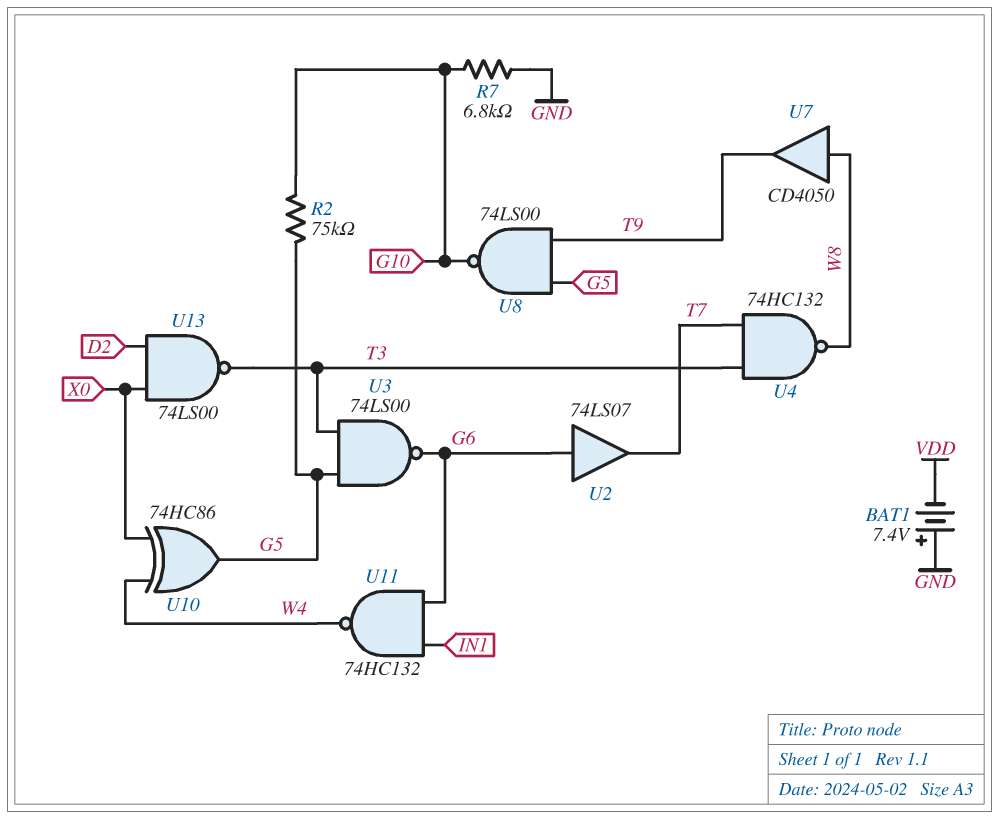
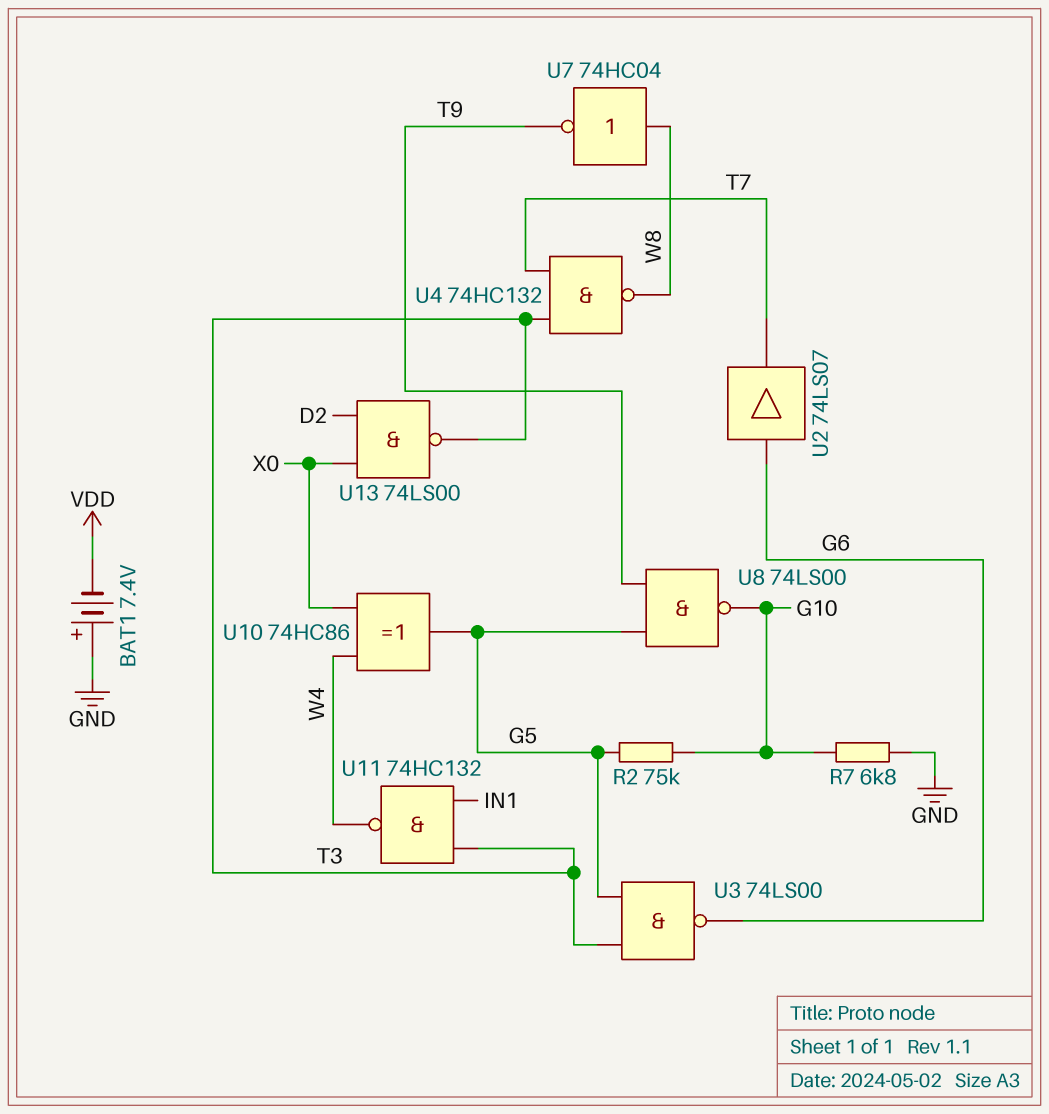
U7: buffer CD4050 (in W8, out T9) -> NOT 74HC04 (in W8, out T9)
U11: NAND 74HC132 (in G6, in IN1, out W4) -> NAND 74HC132 (in IN1, in T3, out W4)

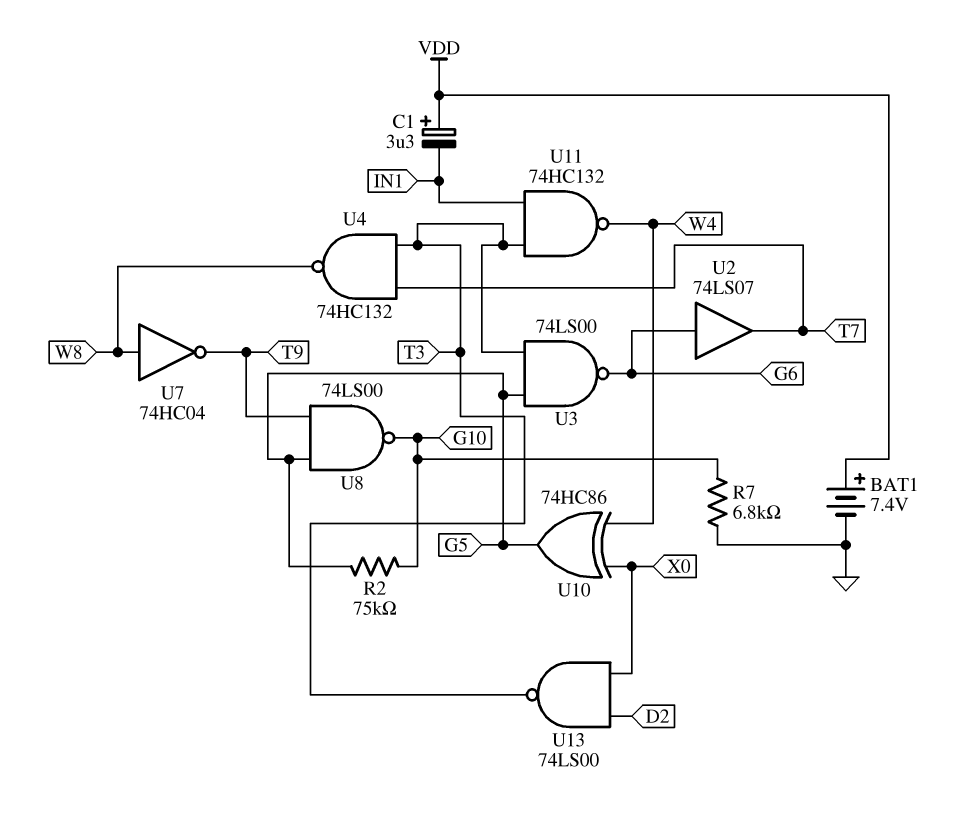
BAT1: 7.4V (plus GND, minus VDD) -> 7.4V (plus VDD, minus GND)
C1: none -> 3.3uF (plus VDD, minus IN1)

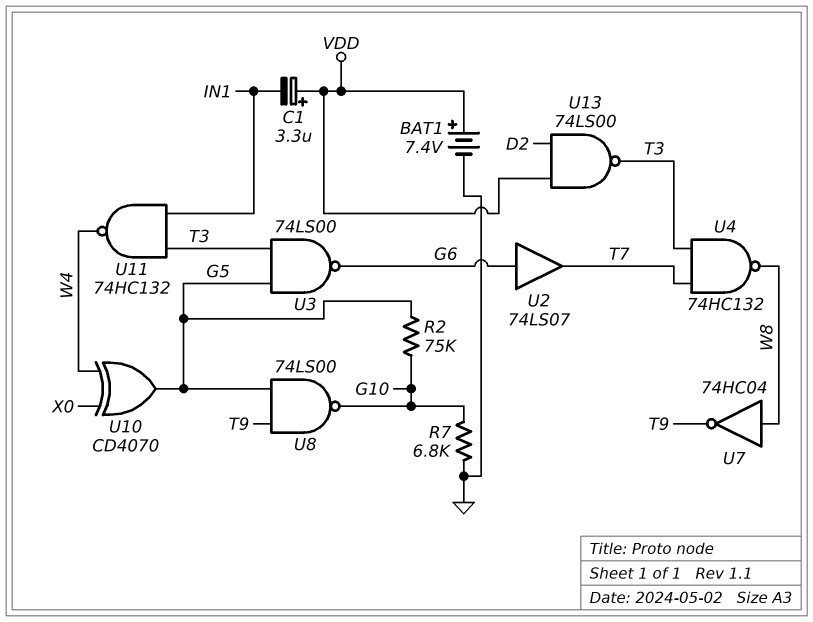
U10: XOR 74HC86 (in W4, in X0, out G5) -> XOR CD4070 (in W4, in X0, out G5)
U13: NAND 74LS00 (in D2, in X0, out T3) -> NAND 74LS00 (in D2, in VDD, out T3)

